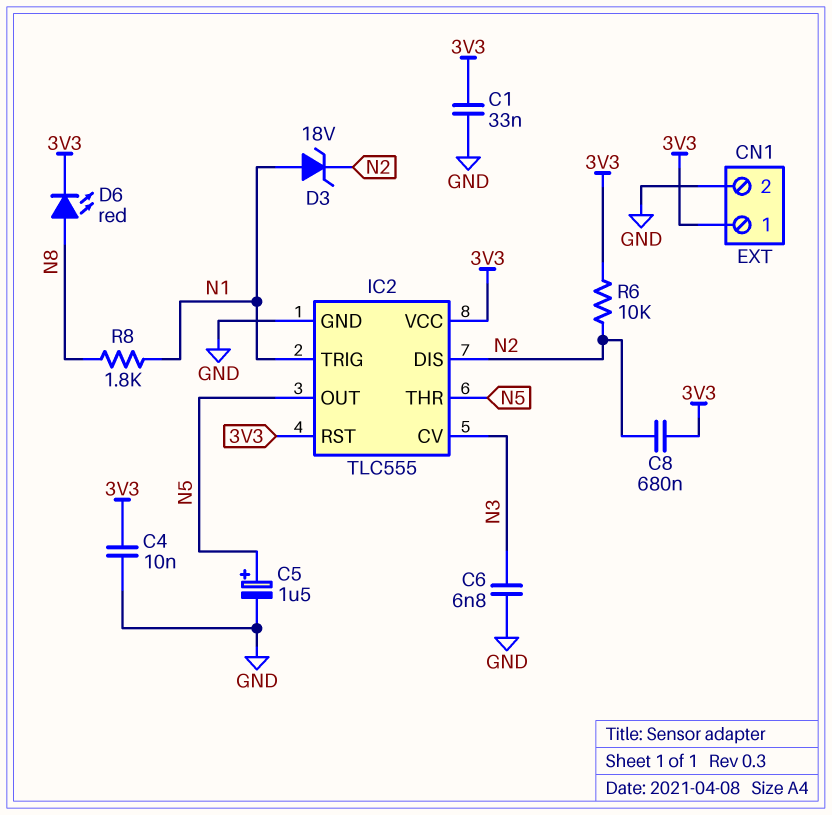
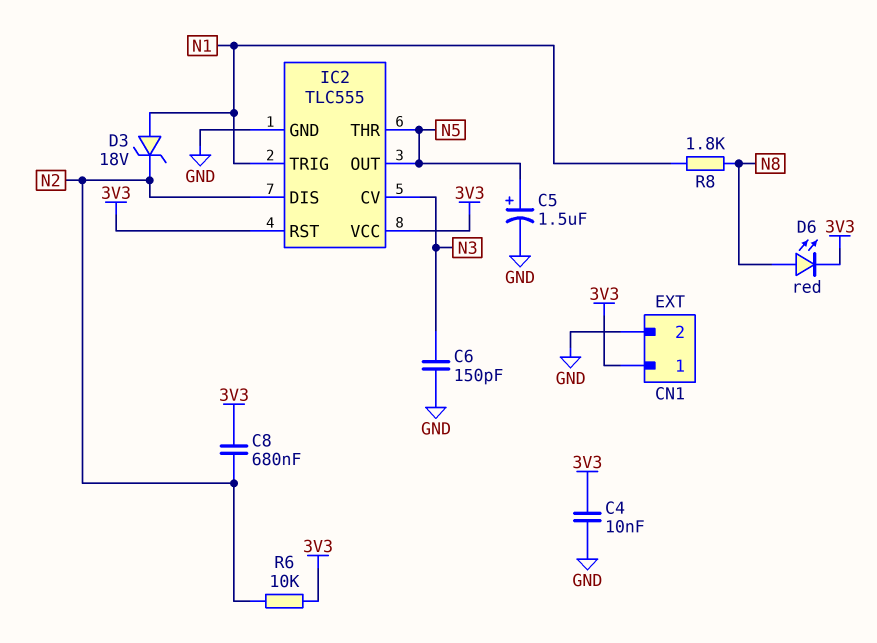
C1: 33nF (3V3, GND) -> none
C6: 6.8nF (GND, N3) -> 150pF (GND, N3)

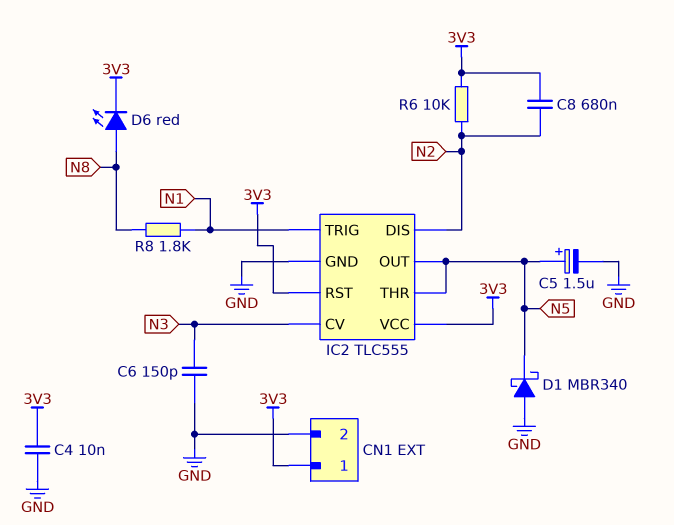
D1: none -> schottky MBR340 (A GND, K N5)
D3: zener 18V (A N1, K N2) -> none

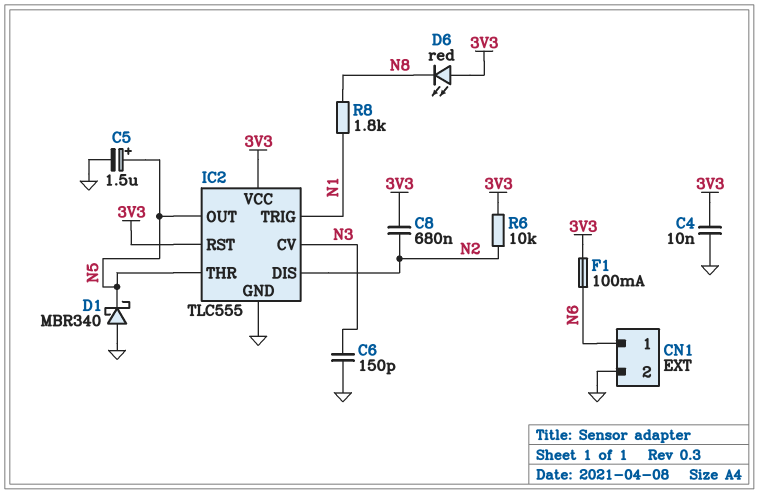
CN1 pin 1: 3V3 -> N6
D6: LED red (A N8, K 3V3) -> LED red (A 3V3, K N8)
F1: none -> 100mA (3V3, N6)

